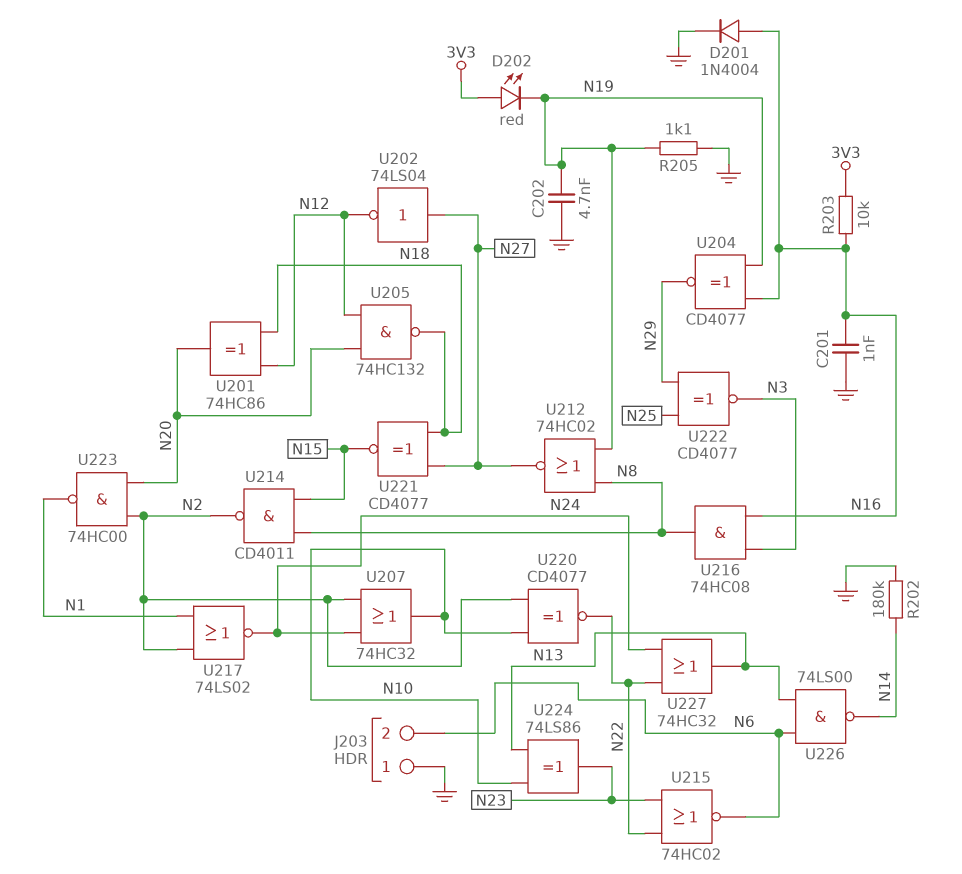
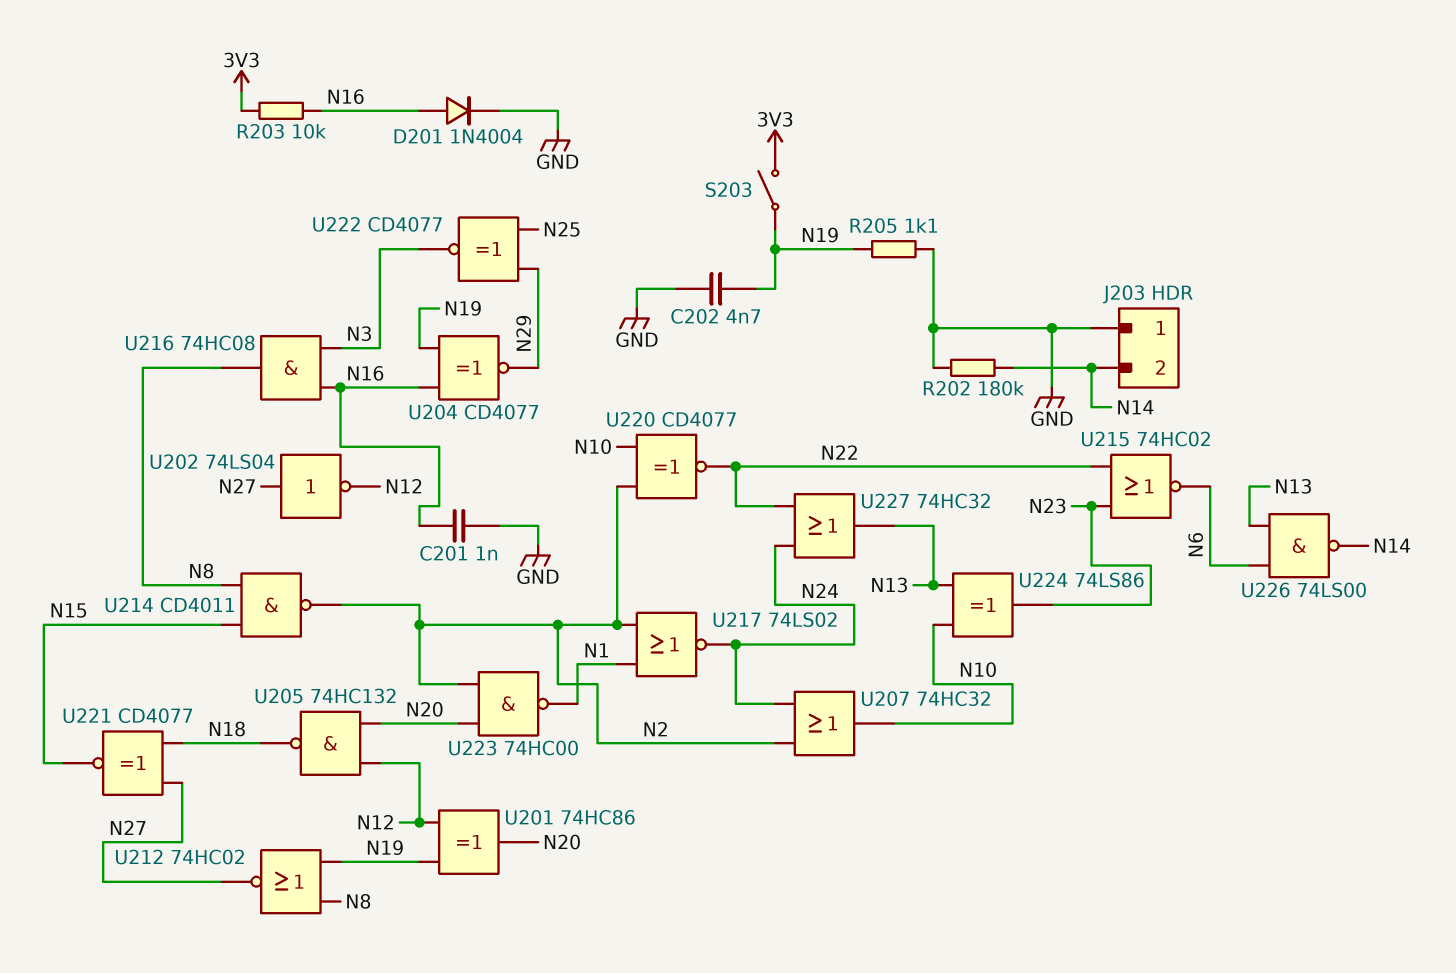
D202: LED red (A 3V3, K N19) -> none
J203 pin 2: N6 -> N14
S203: none -> switch (3V3, N19)
U201: XOR 74HC86 (in N12, in N18, out N20) -> XOR 74HC86 (in N12, in N19, out N20)

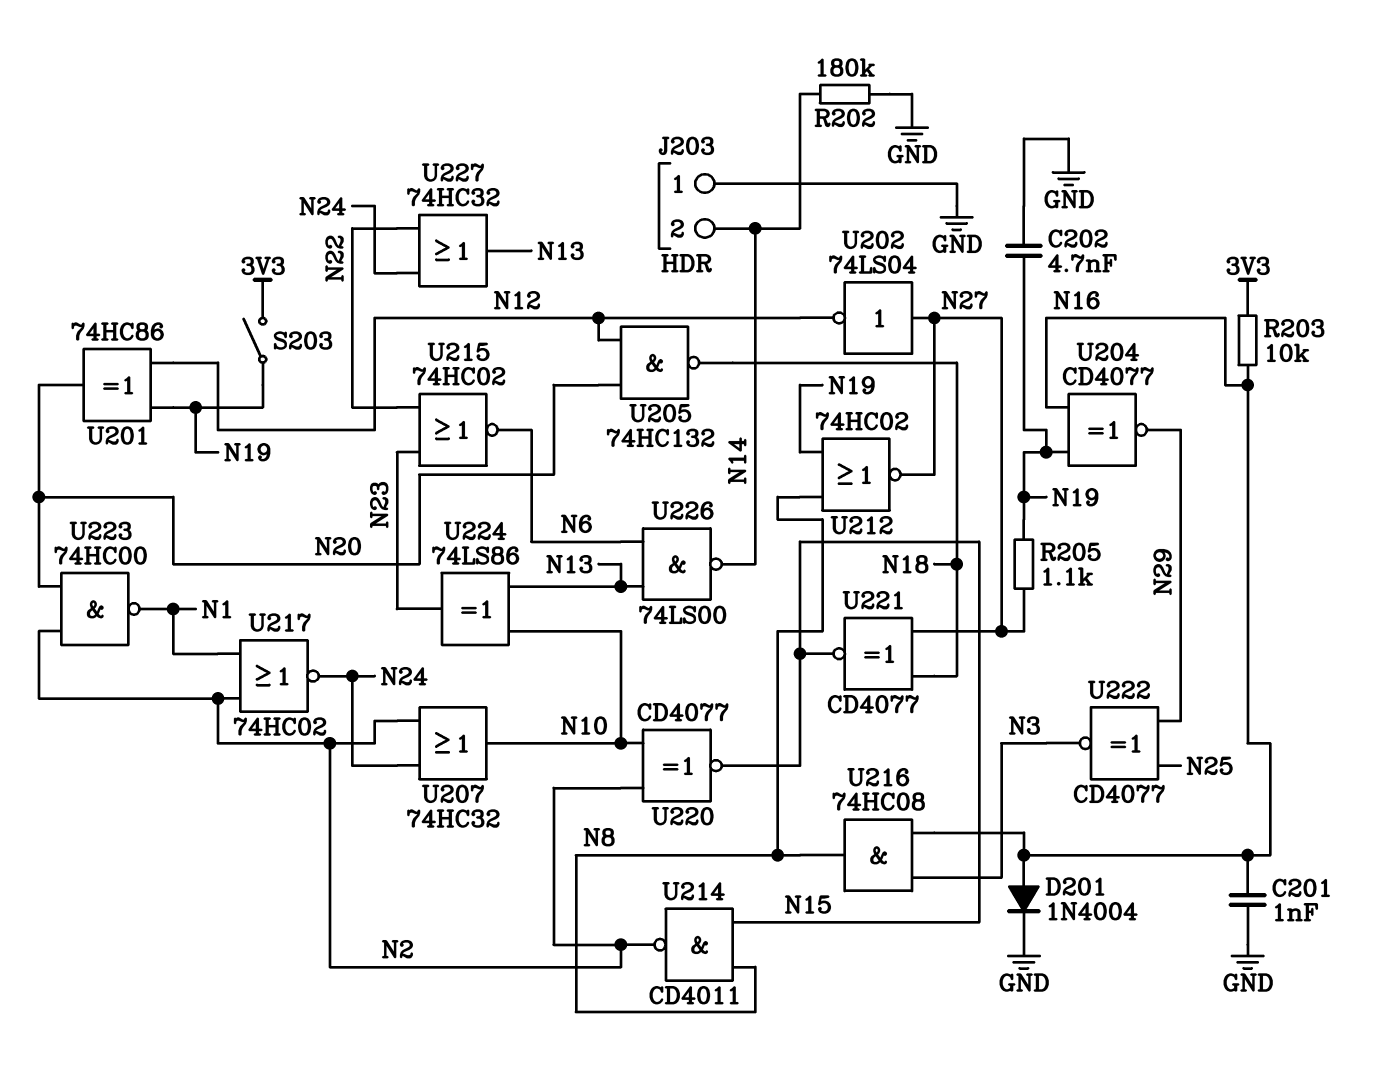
R205: 1.1k (GND, N19) -> 1.1k (N19, N27)
U217: NOR 74LS02 (in N1, in N2, out N24) -> NOR 74HC02 (in N1, in N2, out N24)
U220: XNOR CD4077 (in N2, in N10, out N22) -> XNOR CD4077 (in N2, in N10, out N15)

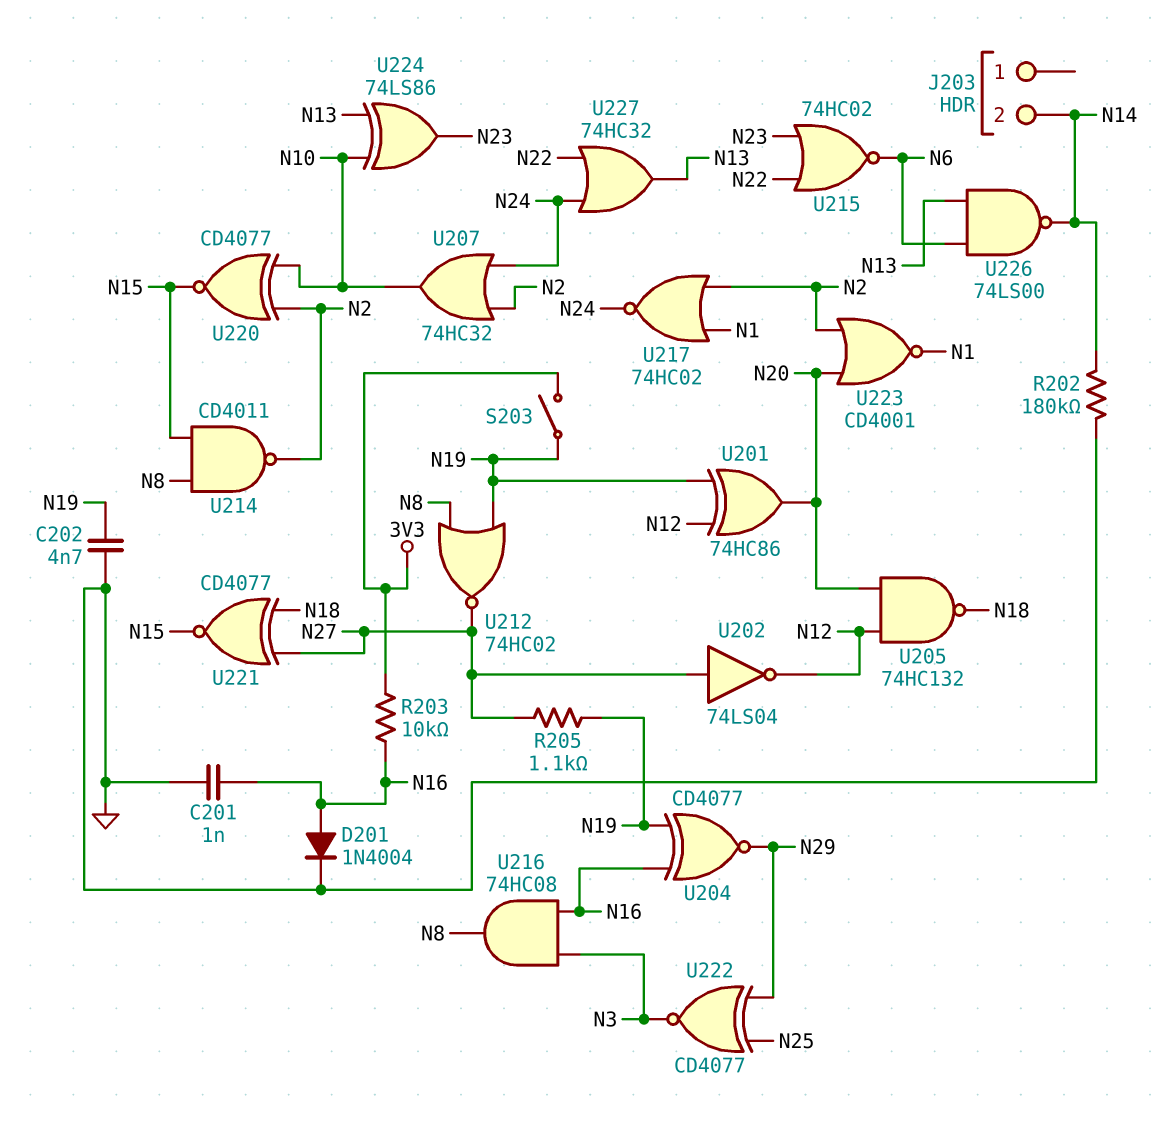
J203 pin 1: GND -> none
U223: NAND 74HC00 (in N2, in N20, out N1) -> NOR CD4001 (in N2, in N20, out N1)

